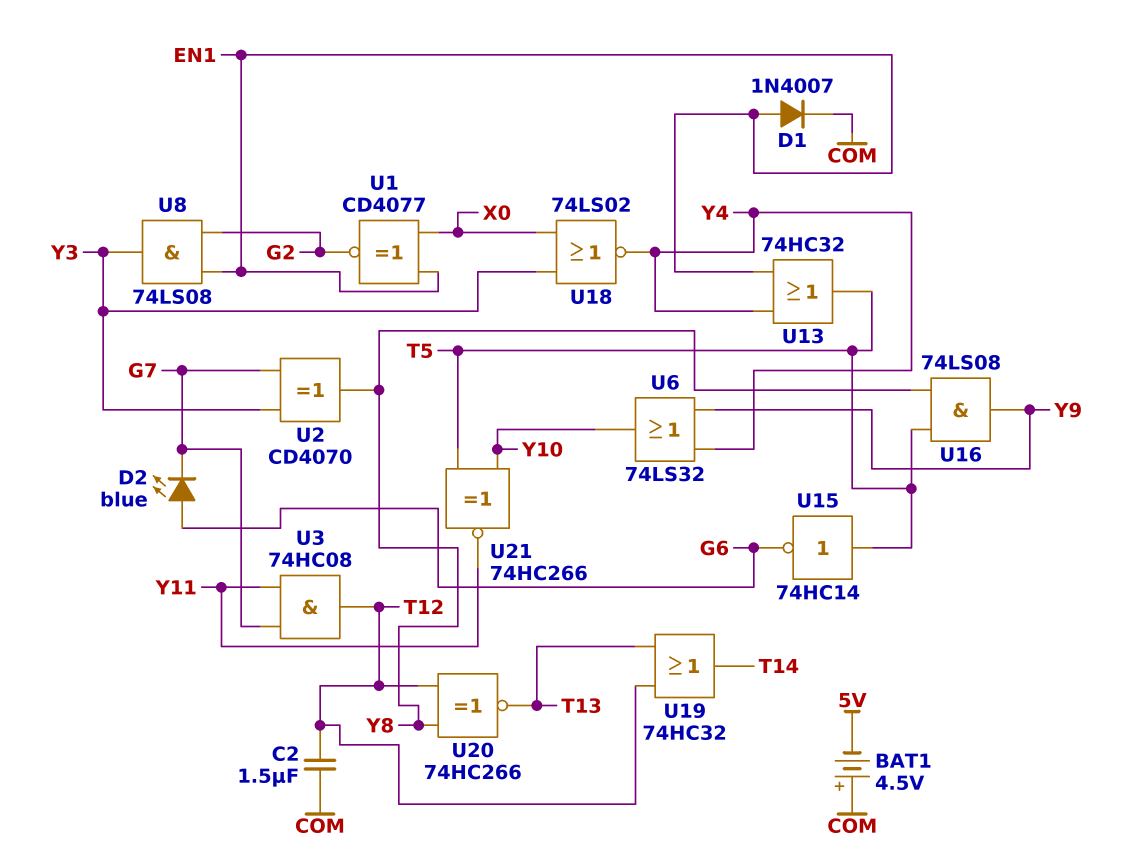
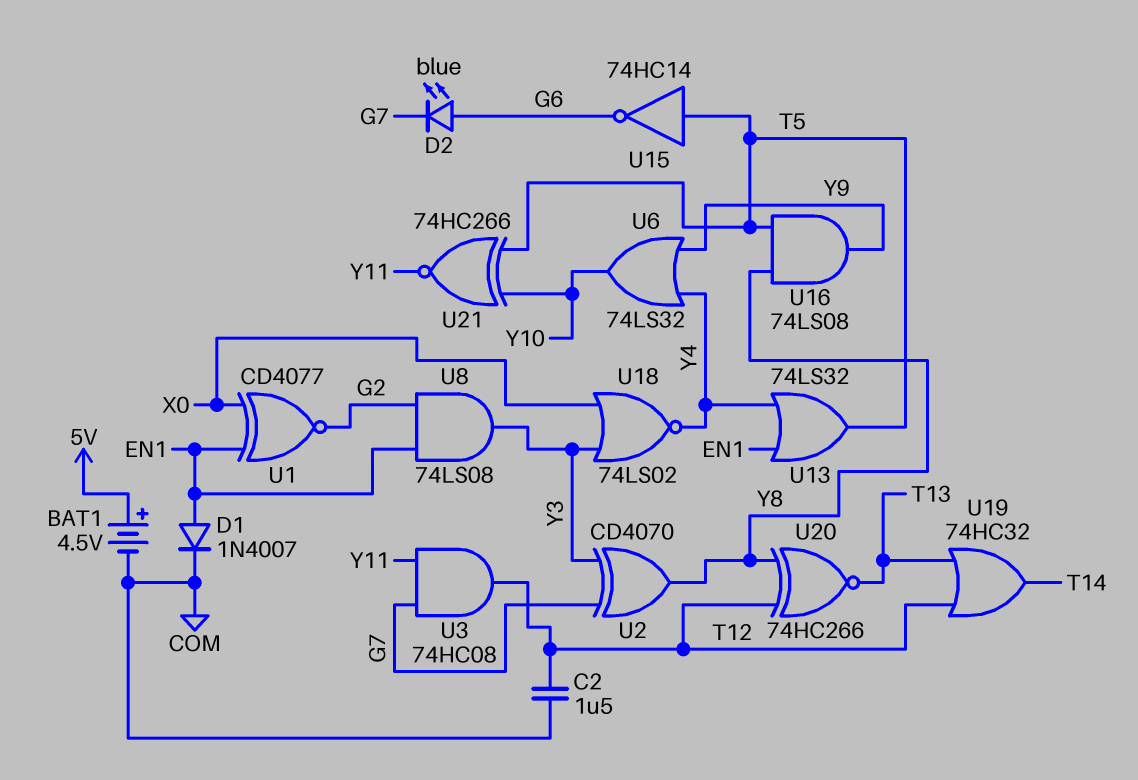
BAT1: 4.5V (plus COM, minus 5V) -> 4.5V (plus 5V, minus COM)
U13: OR 74HC32 (in EN1, in Y4, out T5) -> OR 74LS32 (in EN1, in Y4, out T5)

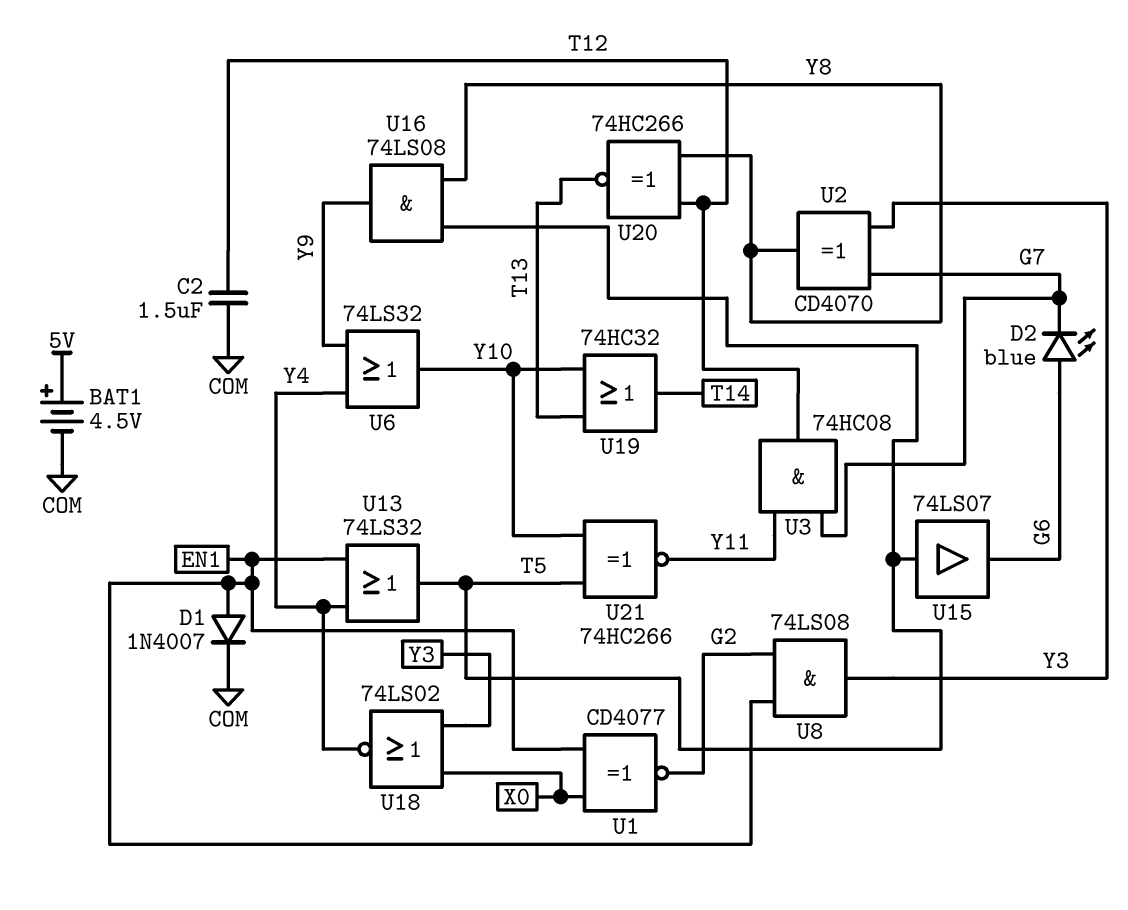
U15: NOT 74HC14 (in T5, out G6) -> buffer 74LS07 (in T5, out G6)
U19: OR 74HC32 (in T12, in T13, out T14) -> OR 74HC32 (in T13, in Y10, out T14)

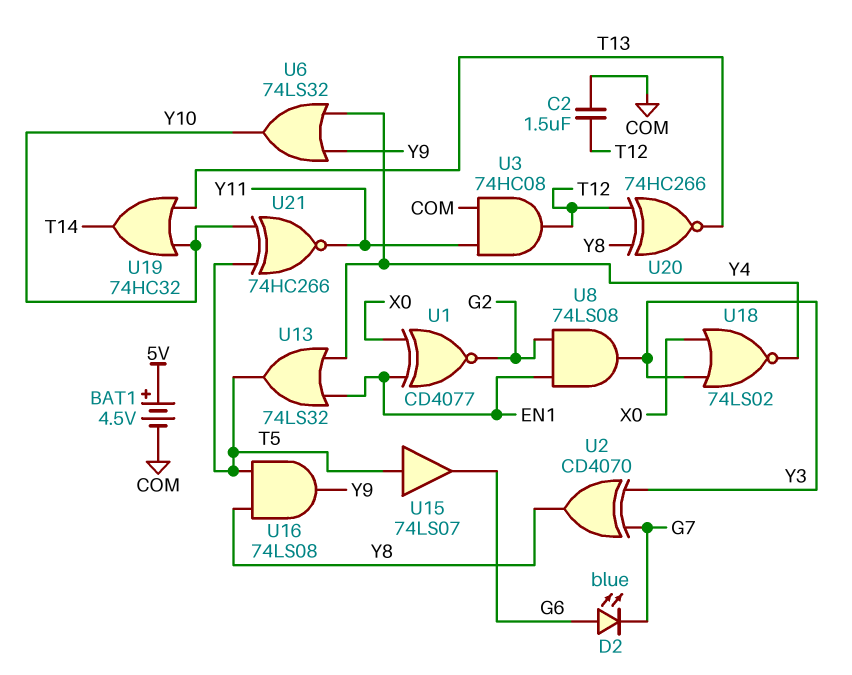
D1: diode 1N4007 (A EN1, K COM) -> none
U3: AND 74HC08 (in G7, in Y11, out T12) -> AND 74HC08 (in COM, in Y11, out T12)

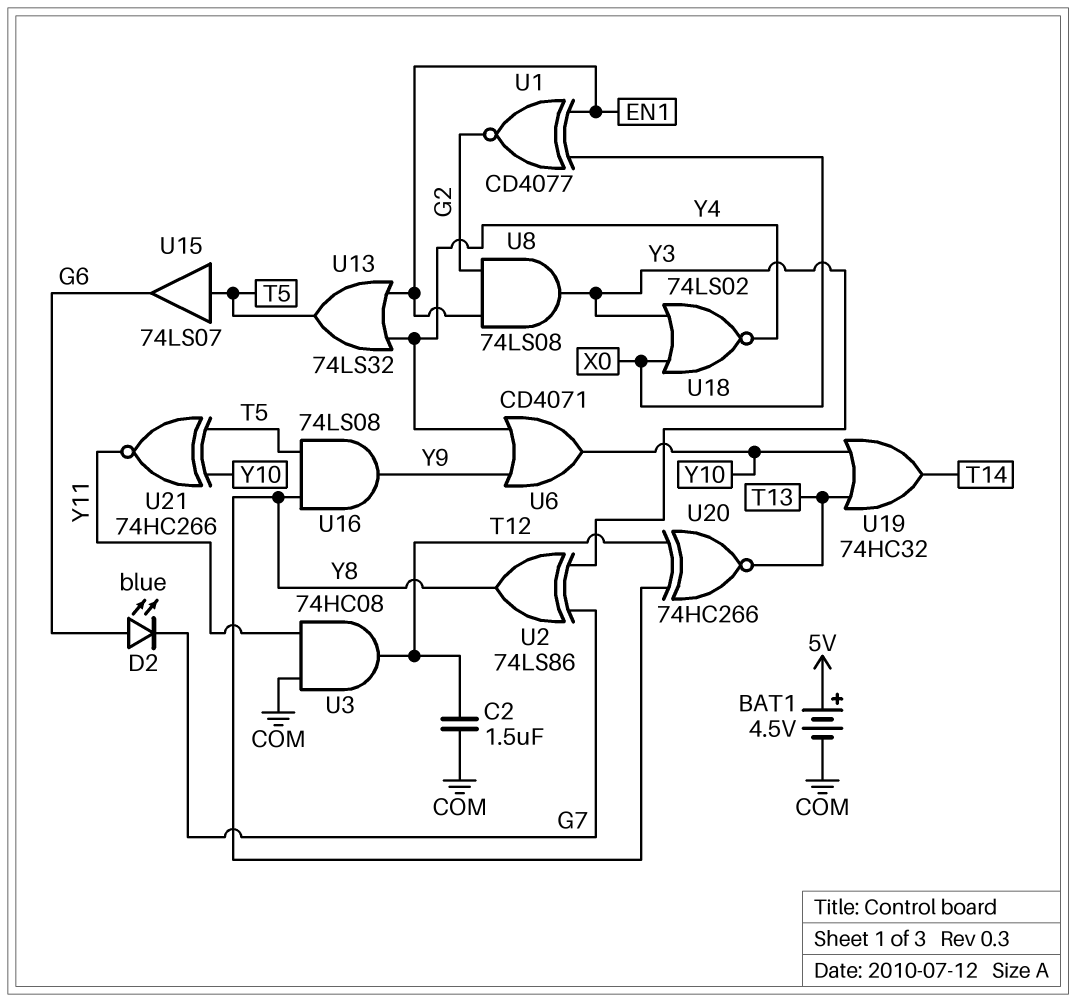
U2: XOR CD4070 (in G7, in Y3, out Y8) -> XOR 74LS86 (in G7, in Y3, out Y8)
U6: OR 74LS32 (in Y4, in Y9, out Y10) -> OR CD4071 (in Y4, in Y9, out Y10)

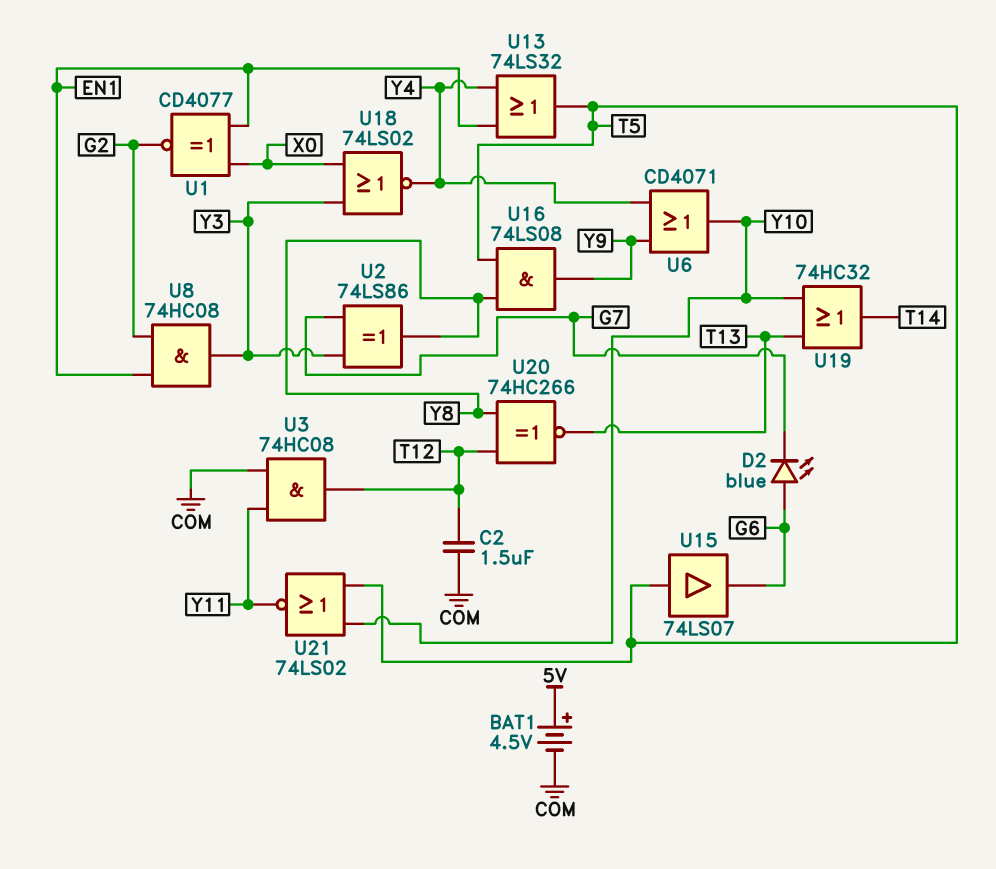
U8: AND 74LS08 (in EN1, in G2, out Y3) -> AND 74HC08 (in EN1, in G2, out Y3)
U21: XNOR 74HC266 (in T5, in Y10, out Y11) -> NOR 74LS02 (in T5, in Y10, out Y11)

